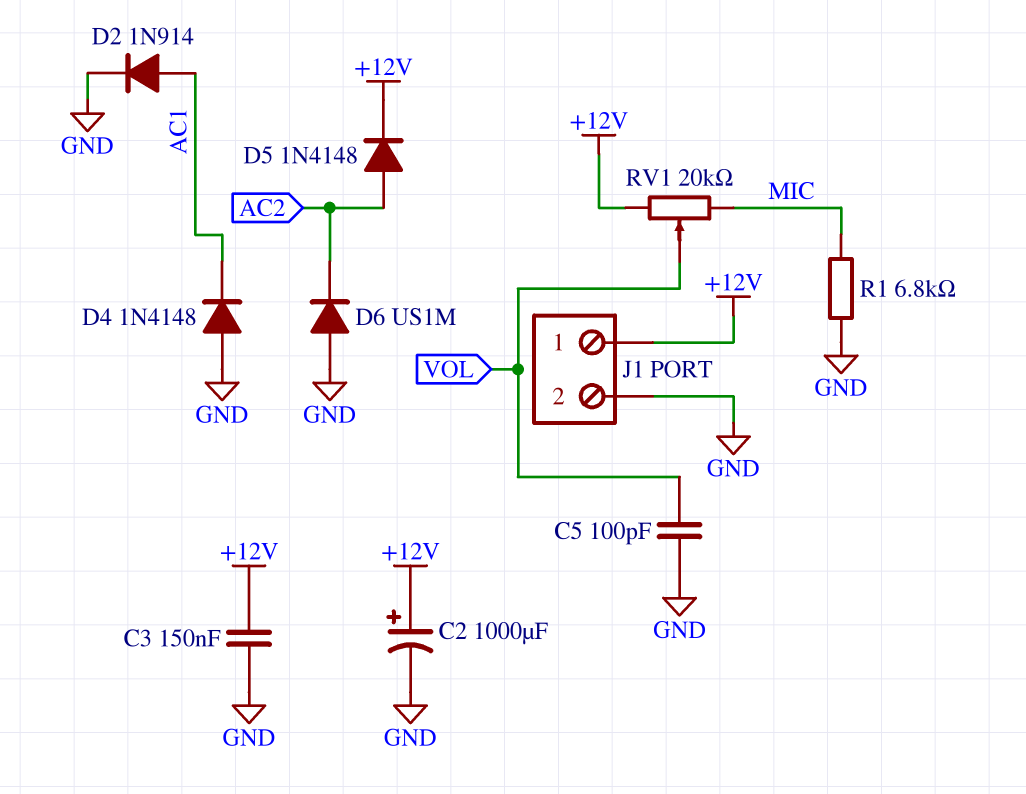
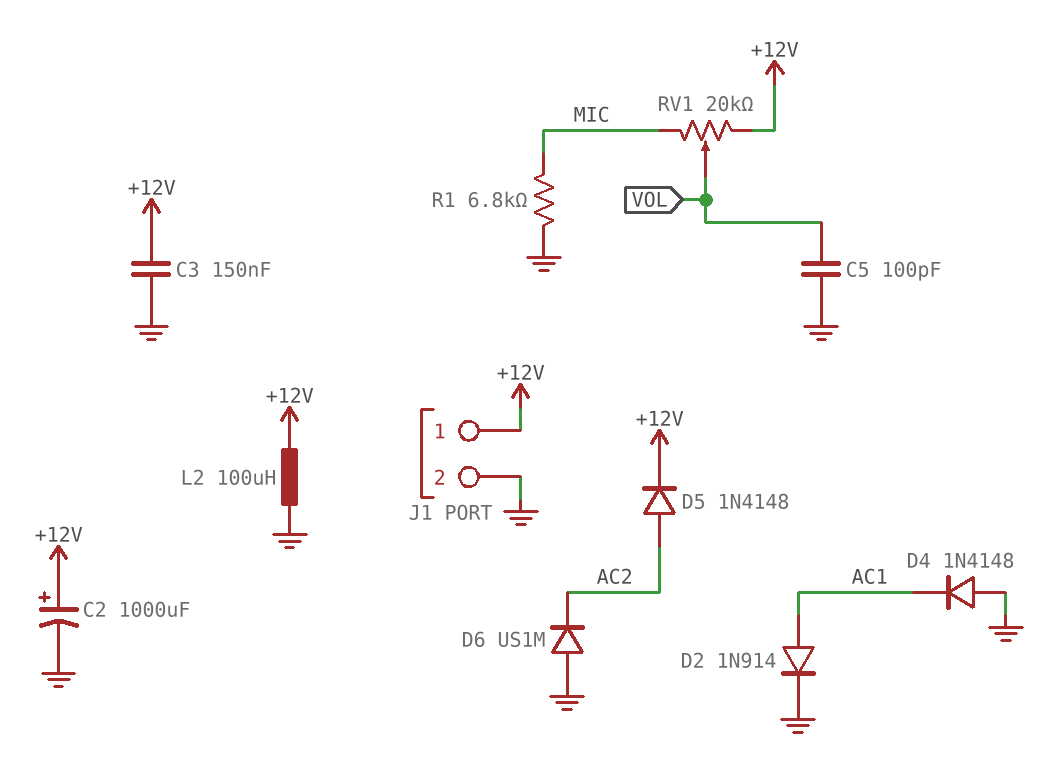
L2: none -> 100uH (+12V, GND)

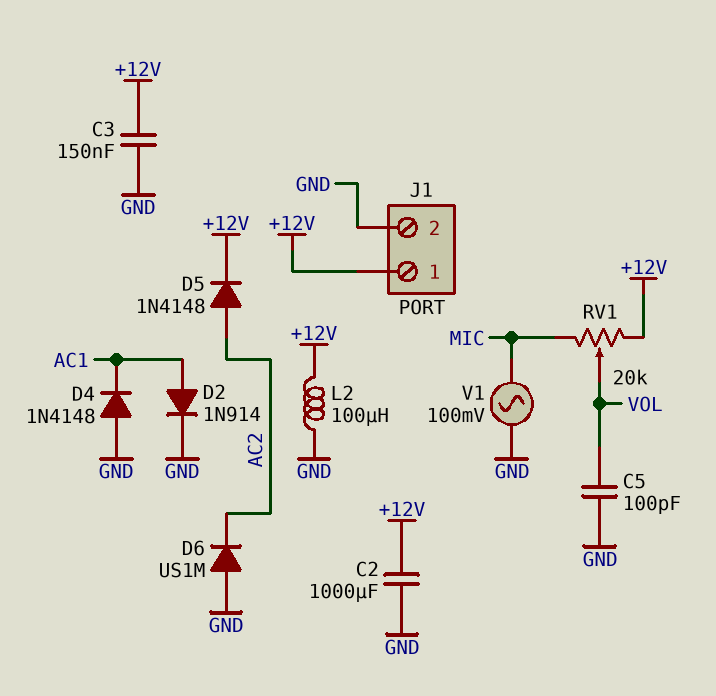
C2: 1000uF (plus +12V, minus GND) -> 1000uF (+12V, GND)
R1: 6.8k (GND, MIC) -> none
V1: none -> AC 100mV (GND, MIC)

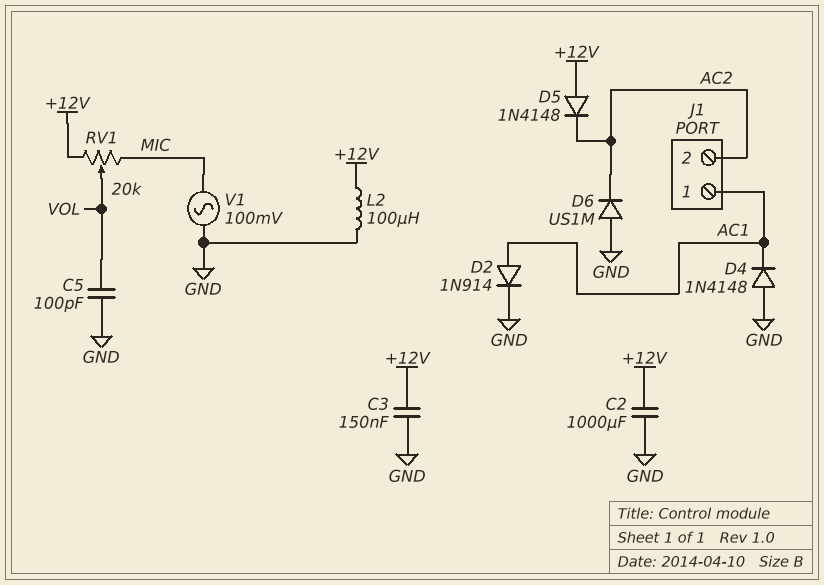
D5: diode 1N4148 (A AC2, K +12V) -> diode 1N4148 (A +12V, K AC2)
J1 pin 1: +12V -> AC1
J1 pin 2: GND -> AC2

